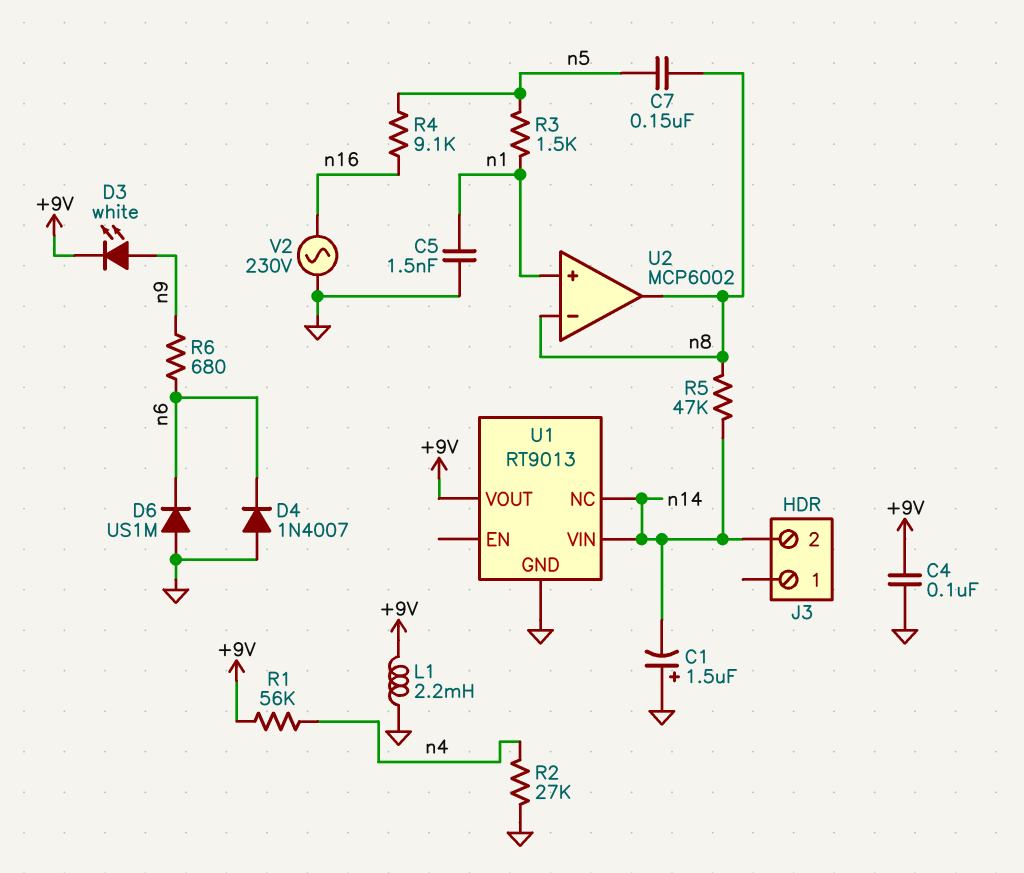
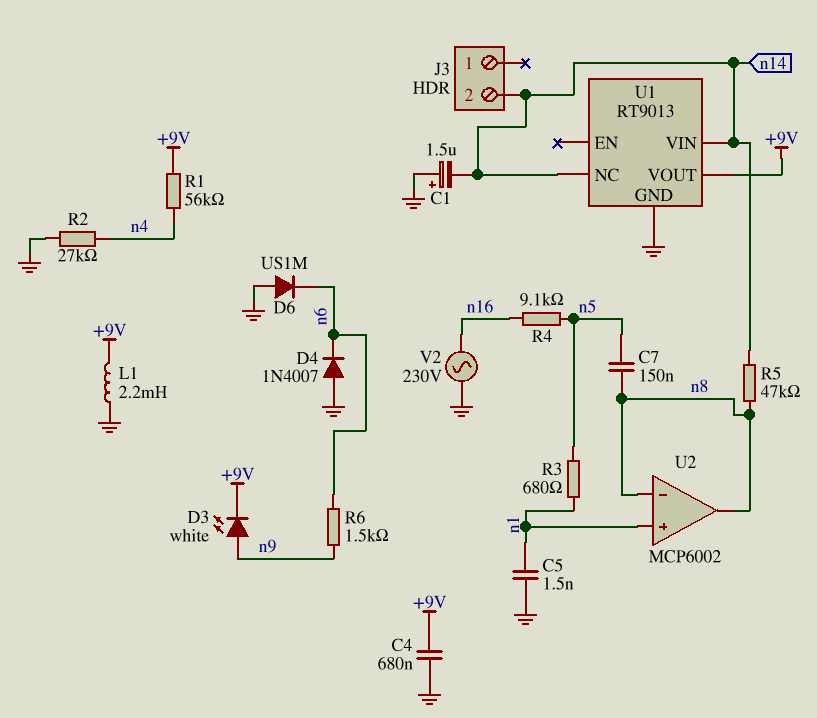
C4: 100nF (+9V, GND) -> 680nF (+9V, GND)
R3: 1.5k (n1, n5) -> 680 (n1, n5)
R6: 680 (n6, n9) -> 1.5k (n6, n9)

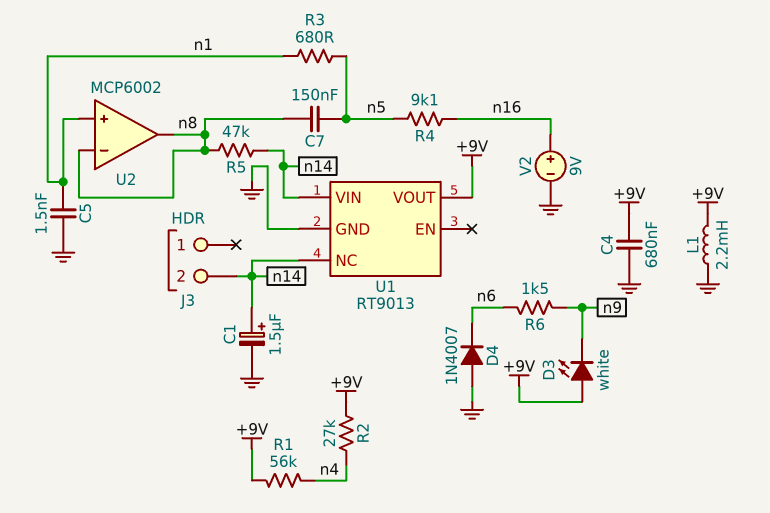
C1: 1.5uF (plus GND, minus n14) -> 1.5uF (plus n14, minus GND)
D3: LED white (A n9, K +9V) -> LED white (A +9V, K n9)
D6: diode US1M (A GND, K n6) -> none
R2: 27k (GND, n4) -> 27k (+9V, n4)
V2: AC 230V (GND, n16) -> 9V (plus n16, minus GND)

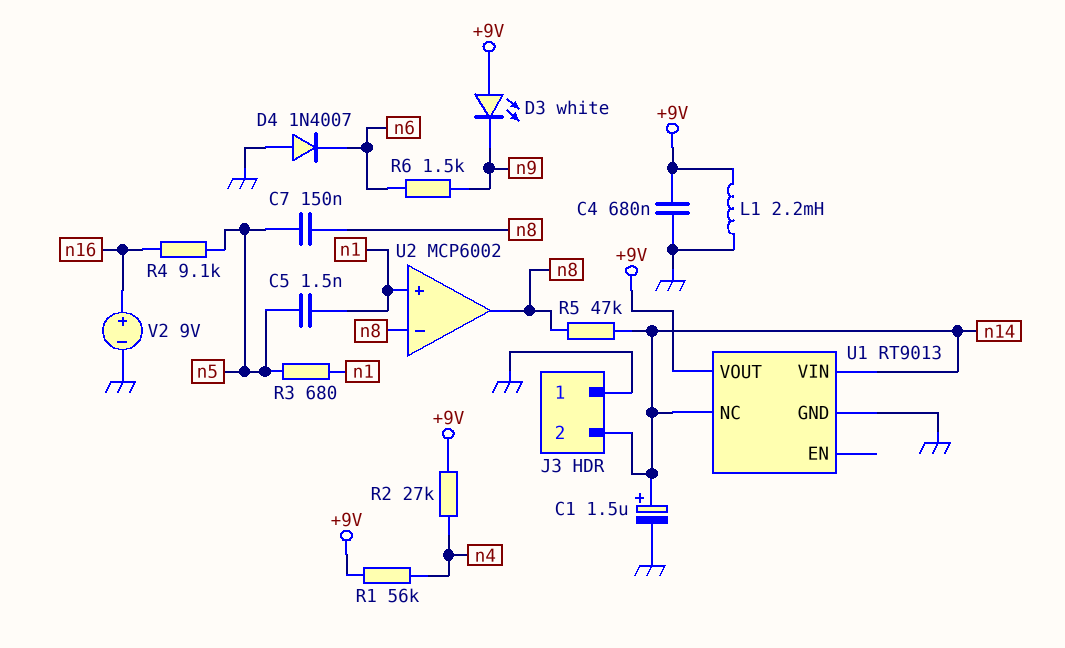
C5: 1.5nF (GND, n1) -> 1.5nF (n1, n5)
J3 pin 1: none -> GND

